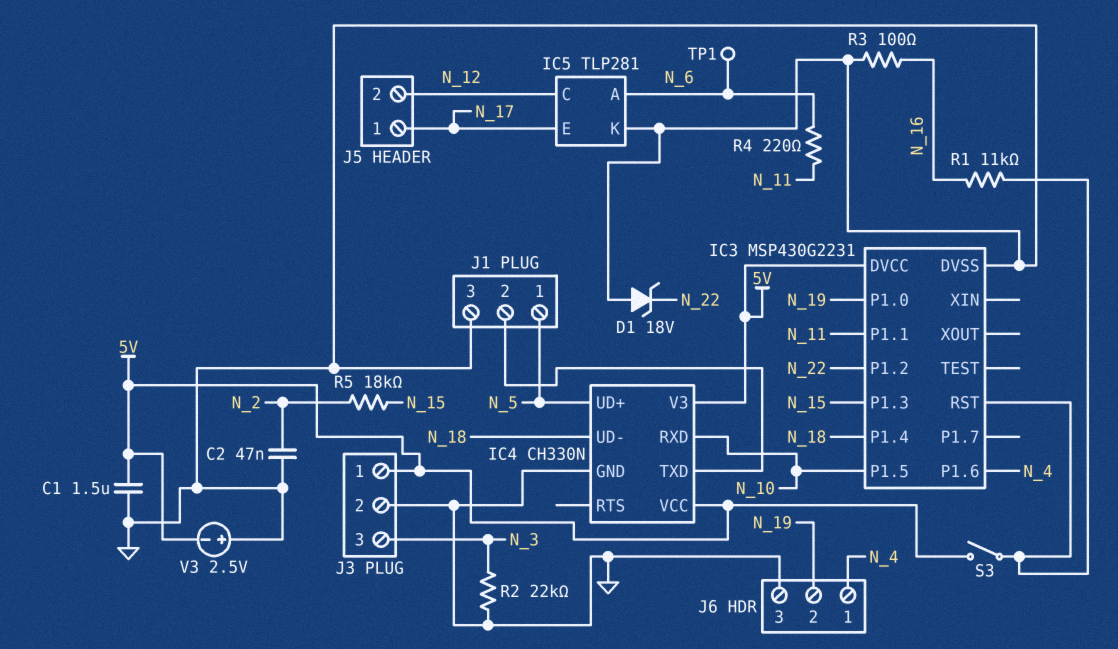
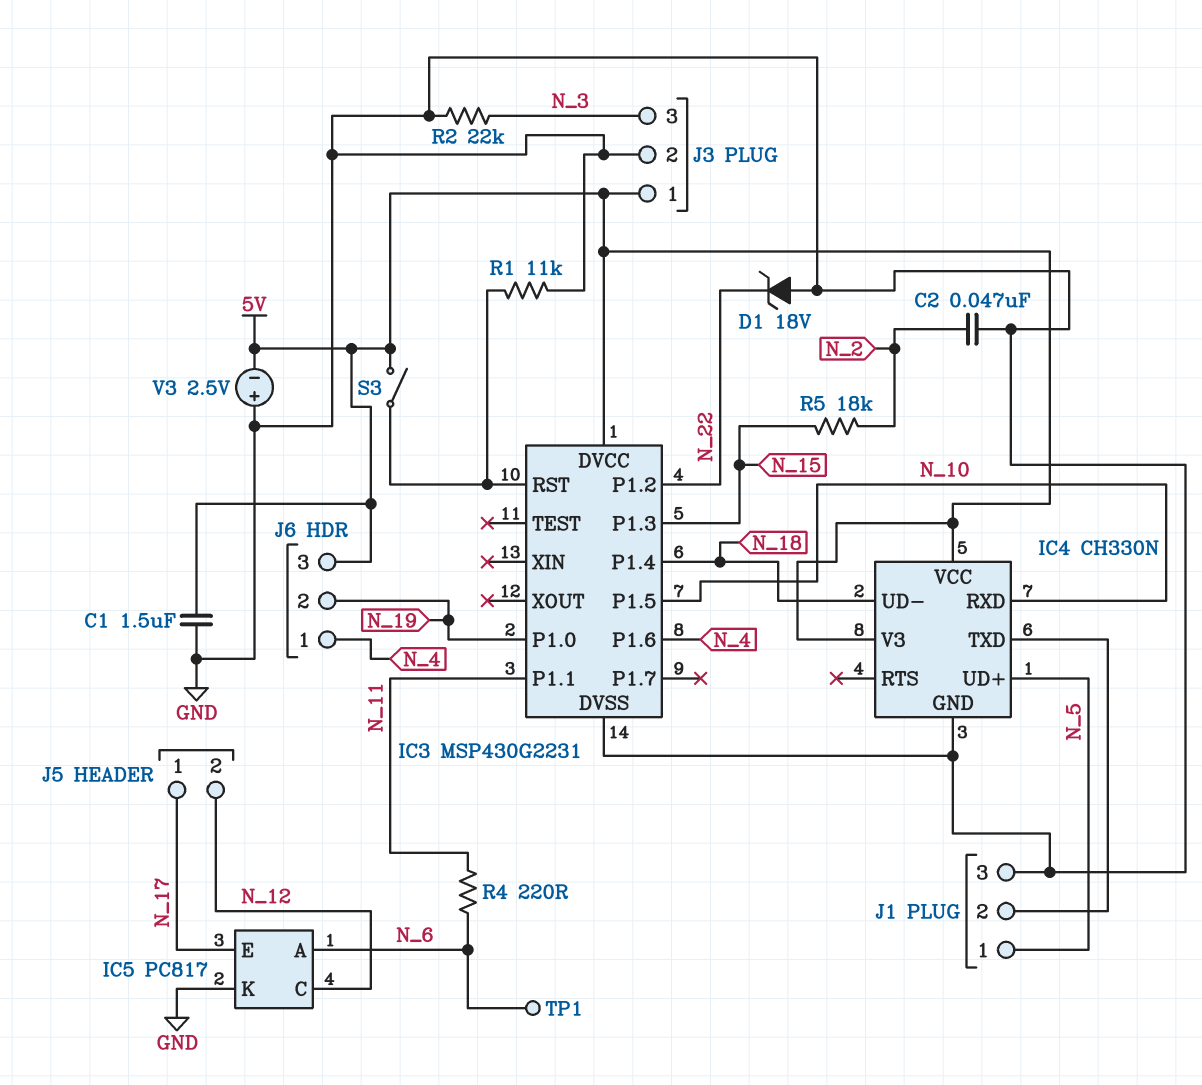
IC5: TLP281 -> PC817
J6 pin 3: GND -> 5V
R1: 11k (IC3/RST, N_16) -> 11k (GND, IC3/RST)
R3: 100 (GND, N_16) -> none

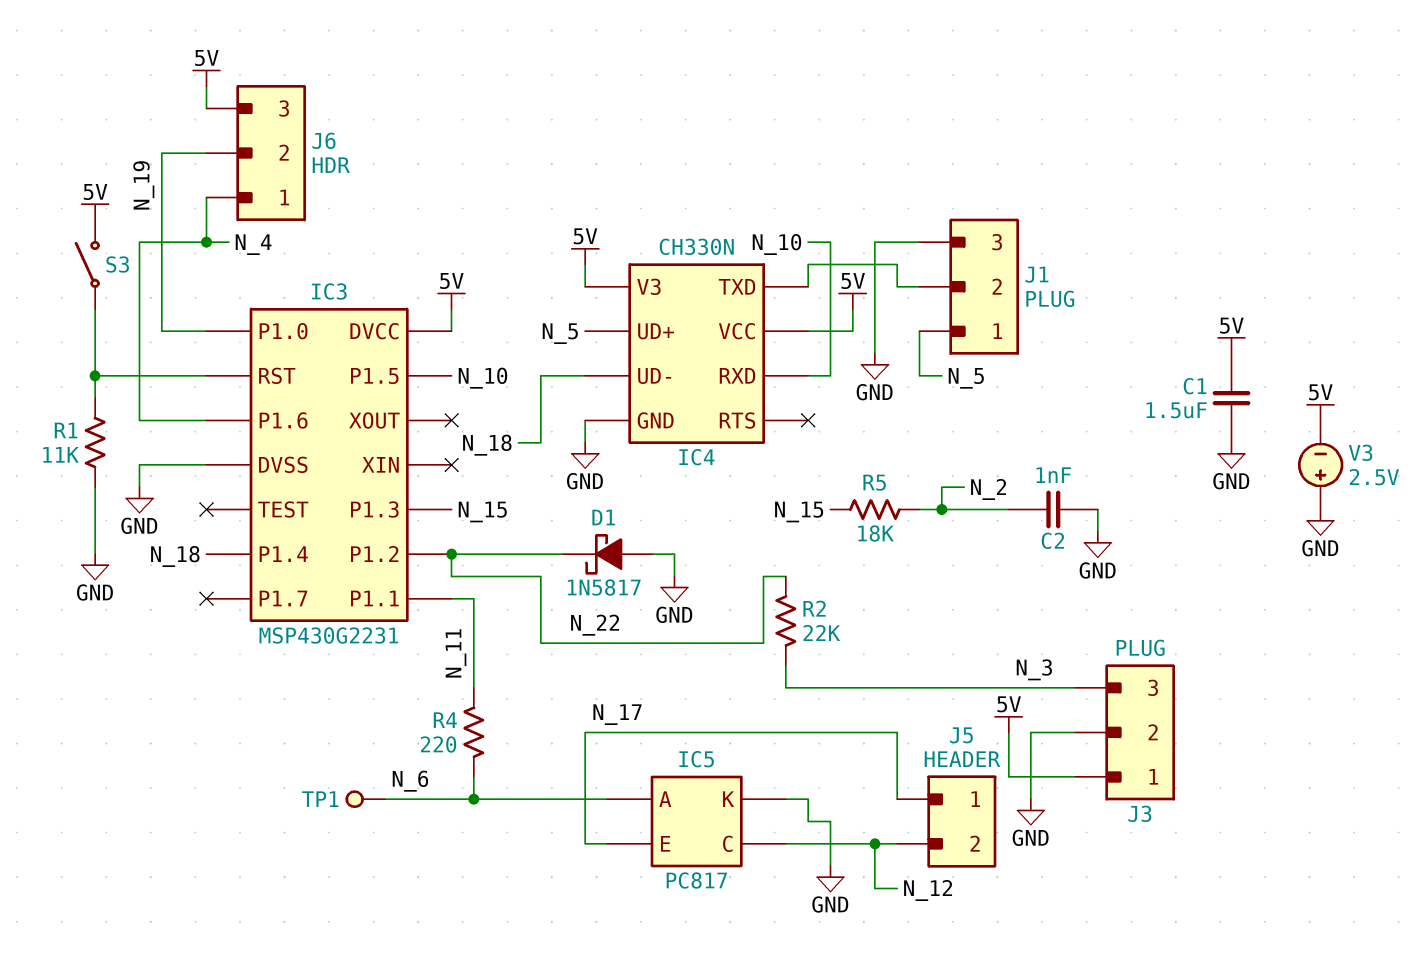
C2: 47nF (GND, N_2) -> 1nF (GND, N_2)
D1: zener 18V (A GND, K N_22) -> schottky 1N5817 (A GND, K N_22)
R2: 22k (GND, N_3) -> 22k (N_3, N_22)

